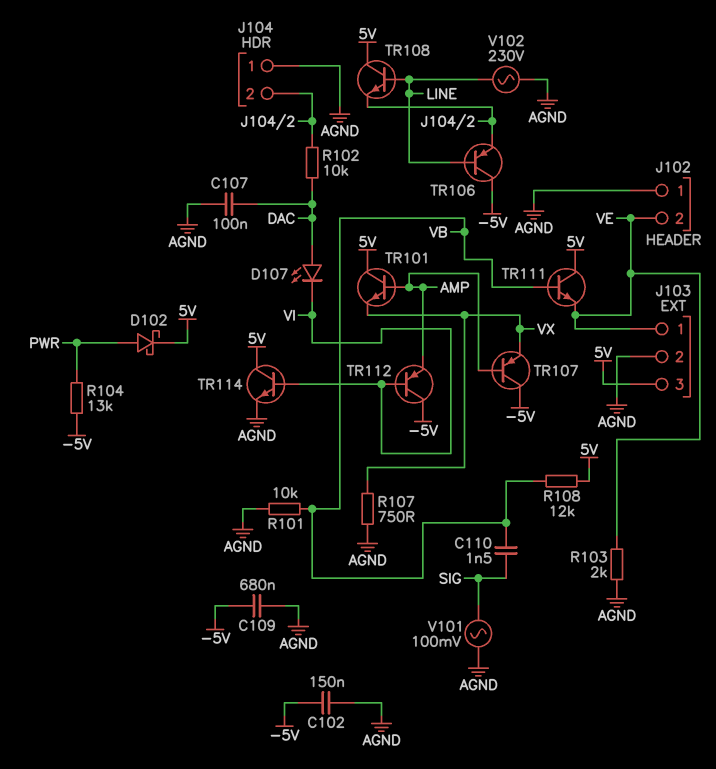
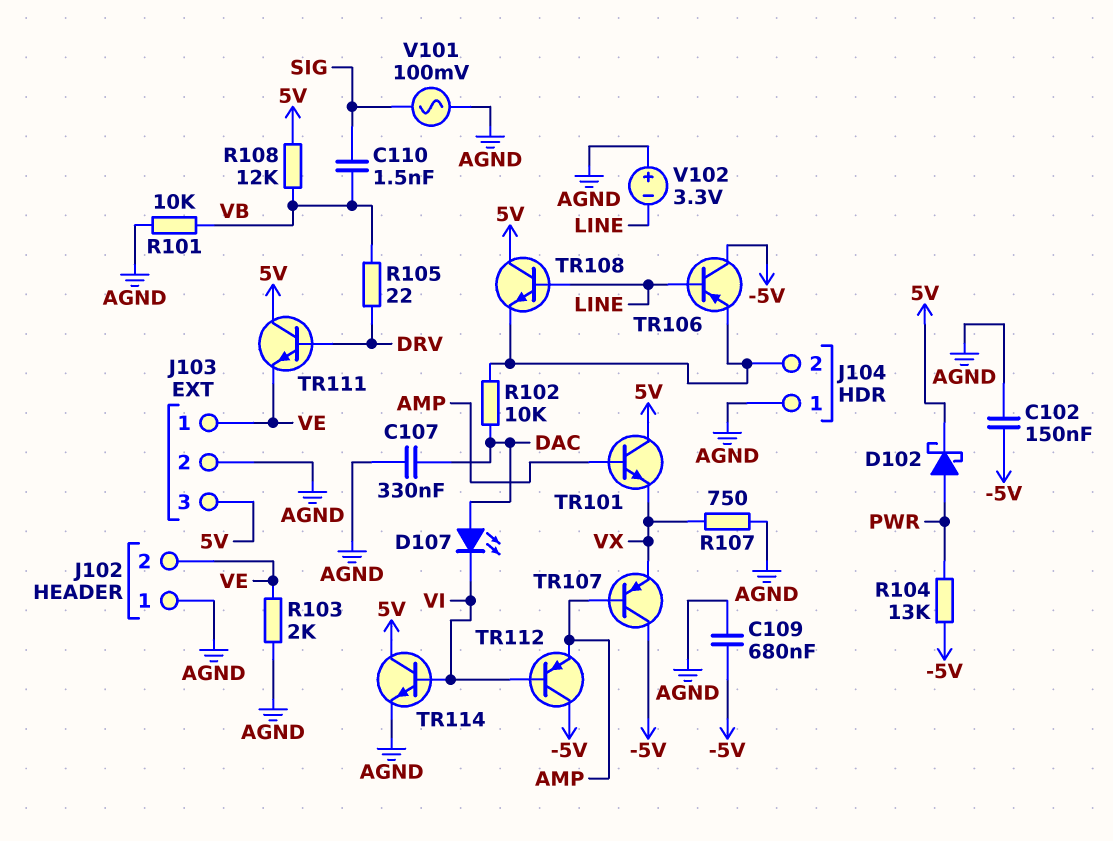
C107: 100nF (AGND, DAC) -> 330nF (AGND, DAC)
R105: none -> 22 (DRV, VB)
TR111: NPN (B VB, C 5V, E VE) -> NPN (B DRV, C 5V, E VE)
V102: AC 230V (AGND, LINE) -> 3.3V (plus AGND, minus LINE)

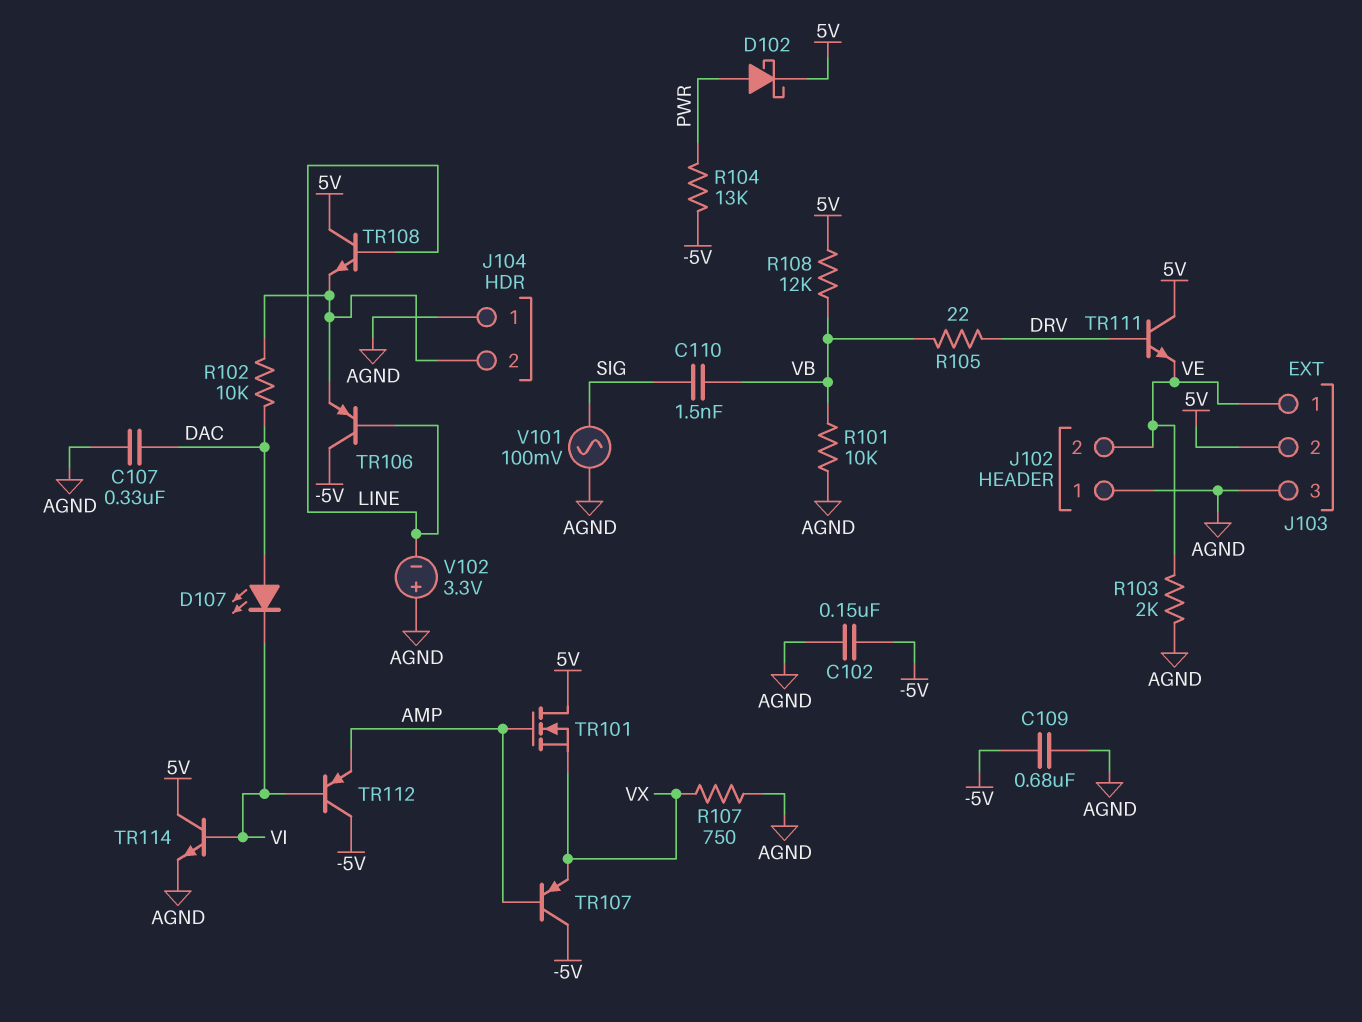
J103 pin 2: AGND -> 5V
J103 pin 3: 5V -> AGND
TR101: NPN (B AMP, C 5V, E VX) -> NMOS (G AMP, D 5V, S VX)

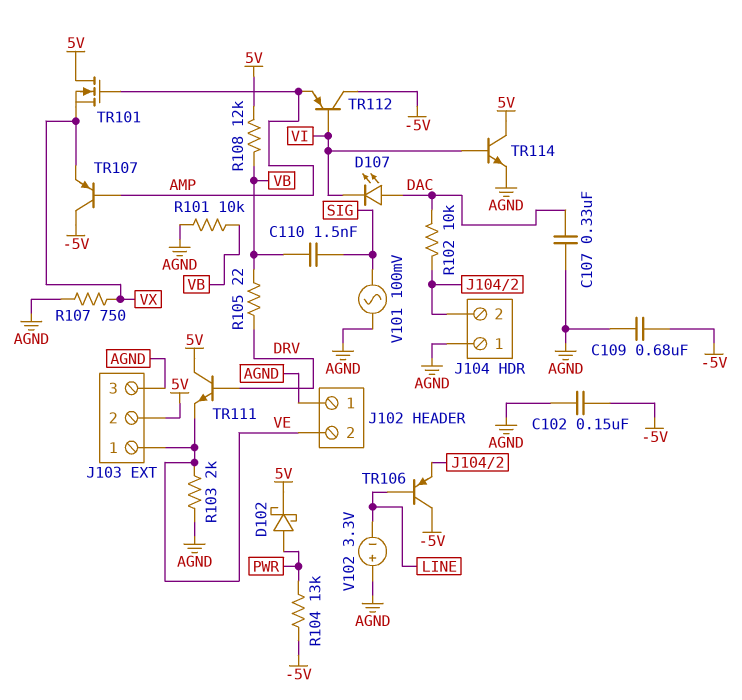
TR108: NPN (B LINE, C 5V, E J104/2) -> none

